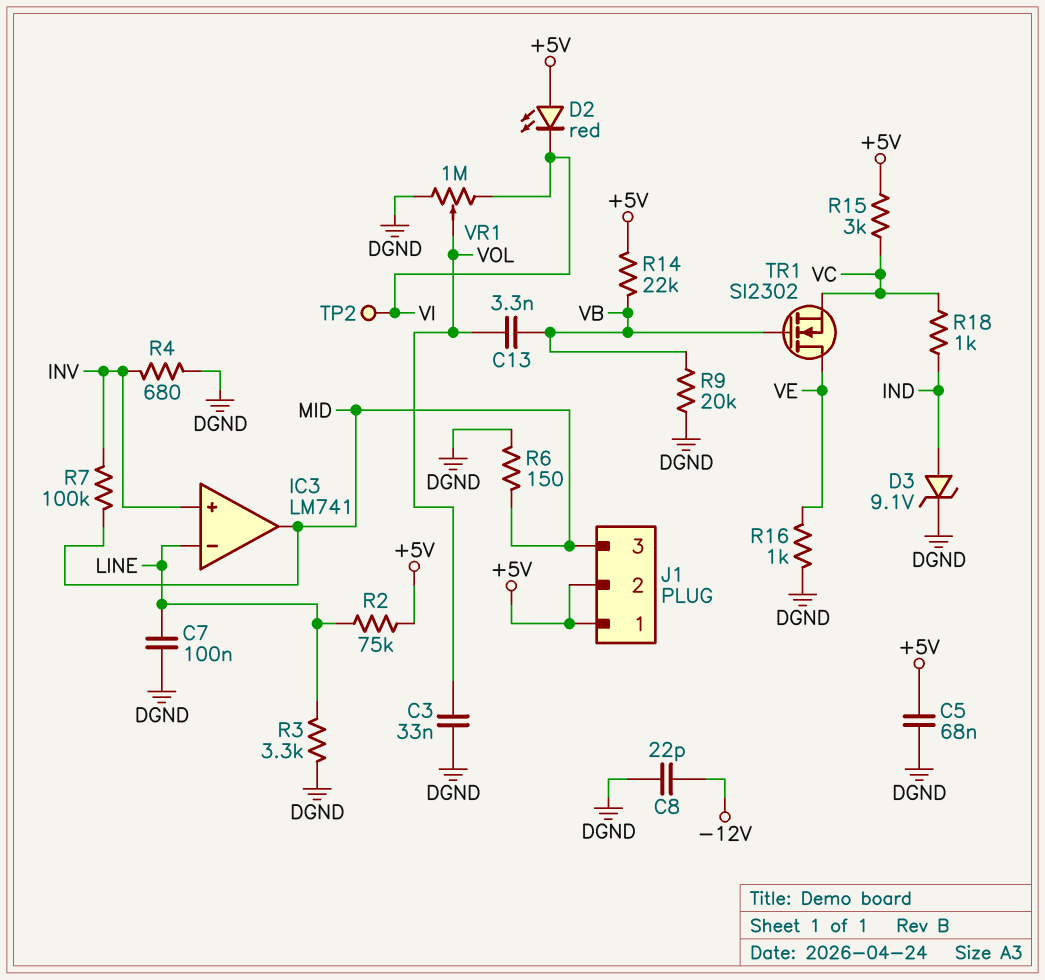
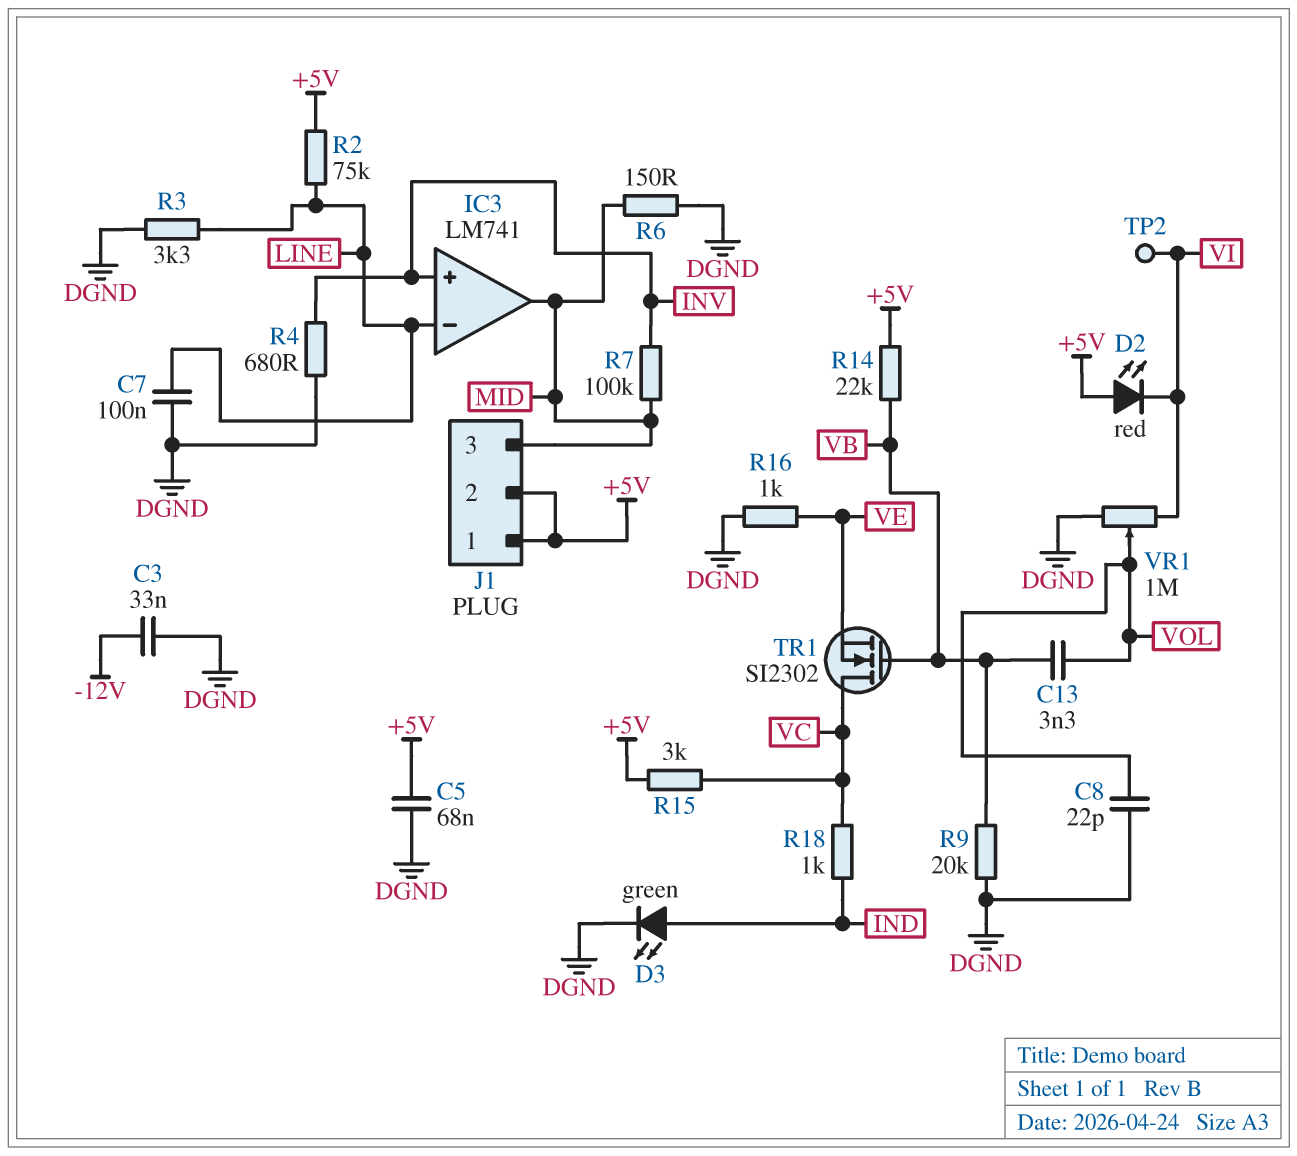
C3: 33nF (DGND, VOL) -> 33nF (-12V, DGND)
C8: 22pF (-12V, DGND) -> 22pF (DGND, VOL)
D3: zener 9.1V (A IND, K DGND) -> LED green (A IND, K DGND)
TR1: NMOS SI2302 (G VB, D VE, S VC) -> NMOS SI2302 (G VB, D VC, S VE)

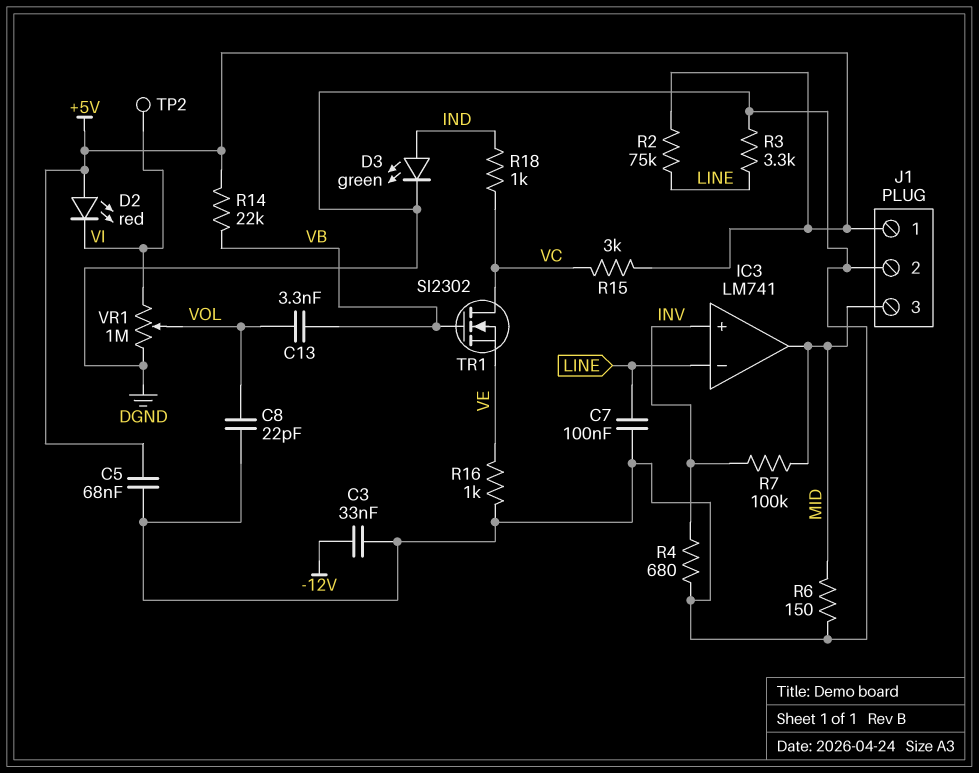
J1 pin 2: +5V -> DGND
R9: 20k (DGND, VB) -> none

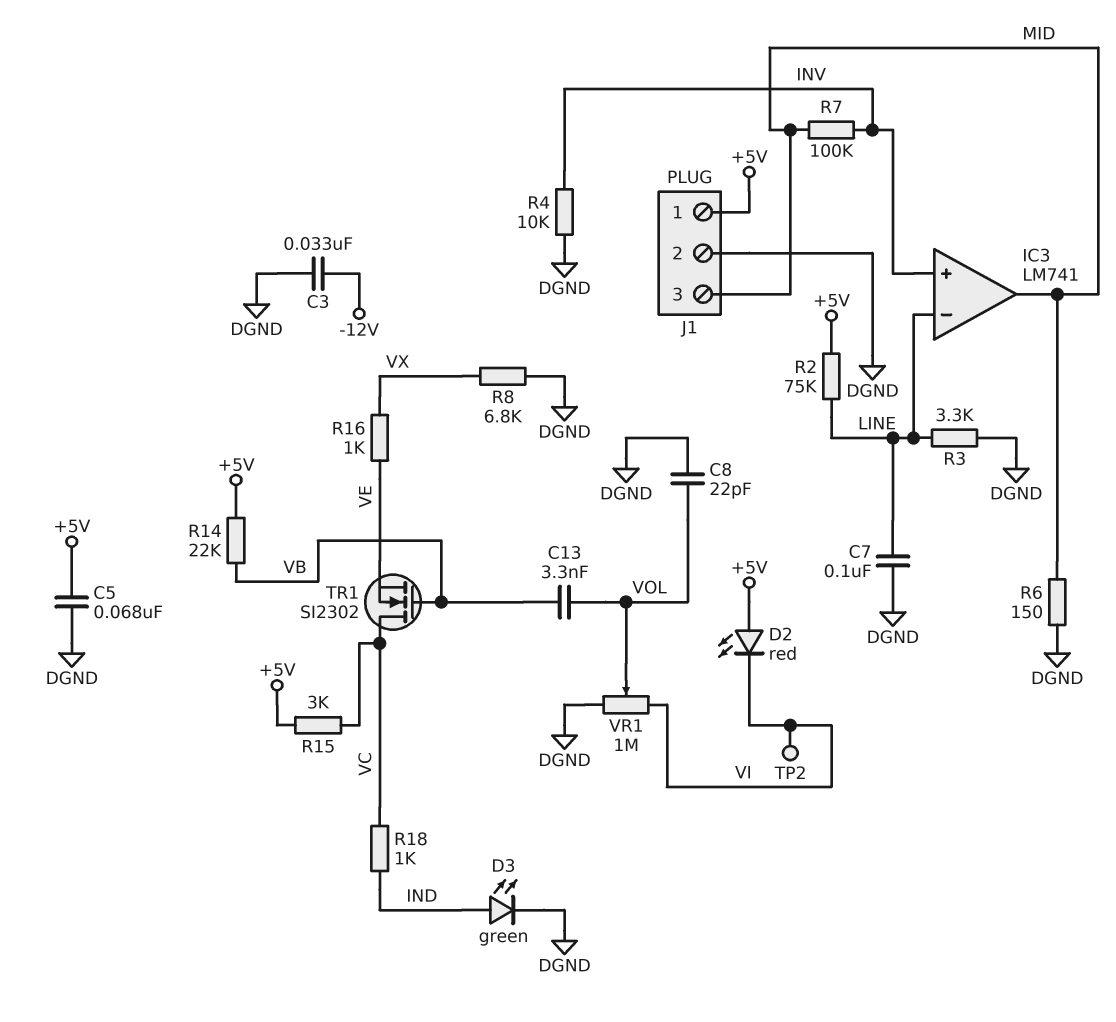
R4: 680 (DGND, INV) -> 10k (DGND, INV)
R8: none -> 6.8k (DGND, VX)
R16: 1k (DGND, VE) -> 1k (VE, VX)

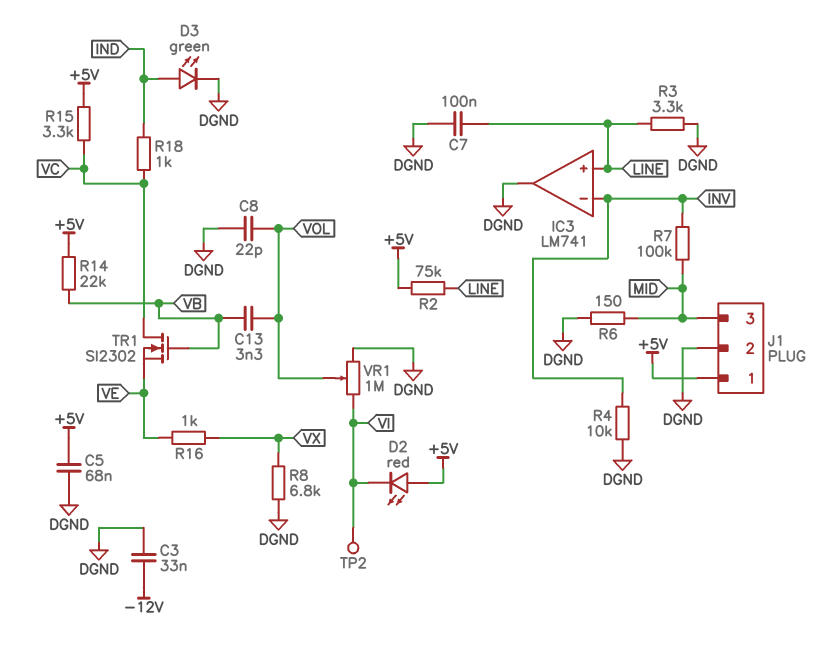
IC3 pin in+: INV -> LINE
IC3 pin in-: LINE -> INV
IC3 pin out: MID -> DGND
R15: 3k (+5V, VC) -> 3.3k (+5V, VC)

